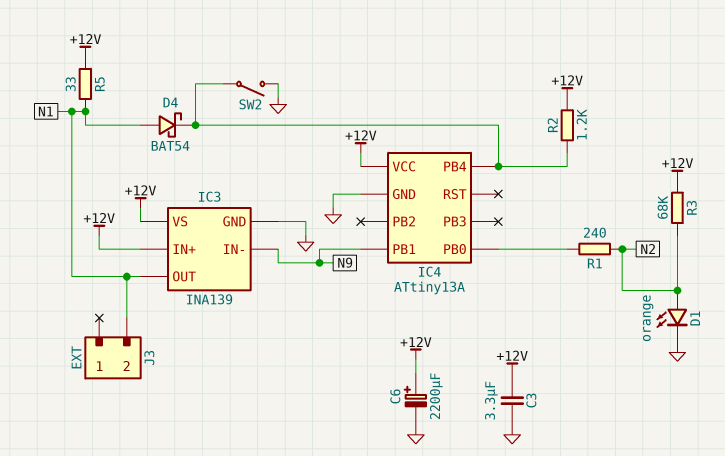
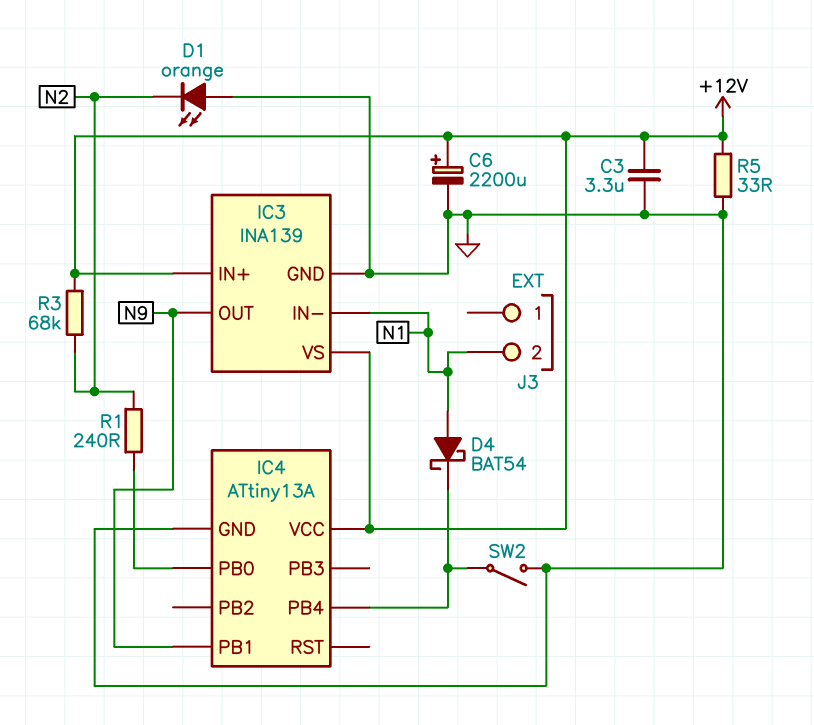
D1: LED orange (A N2, K GND) -> LED orange (A GND, K N2)
IC3 pin IN-: N9 -> N1
IC3 pin OUT: N1 -> N9
R2: 1.2k (+12V, IC4/PB4) -> none
R5: 33 (+12V, N1) -> 33 (+12V, GND)

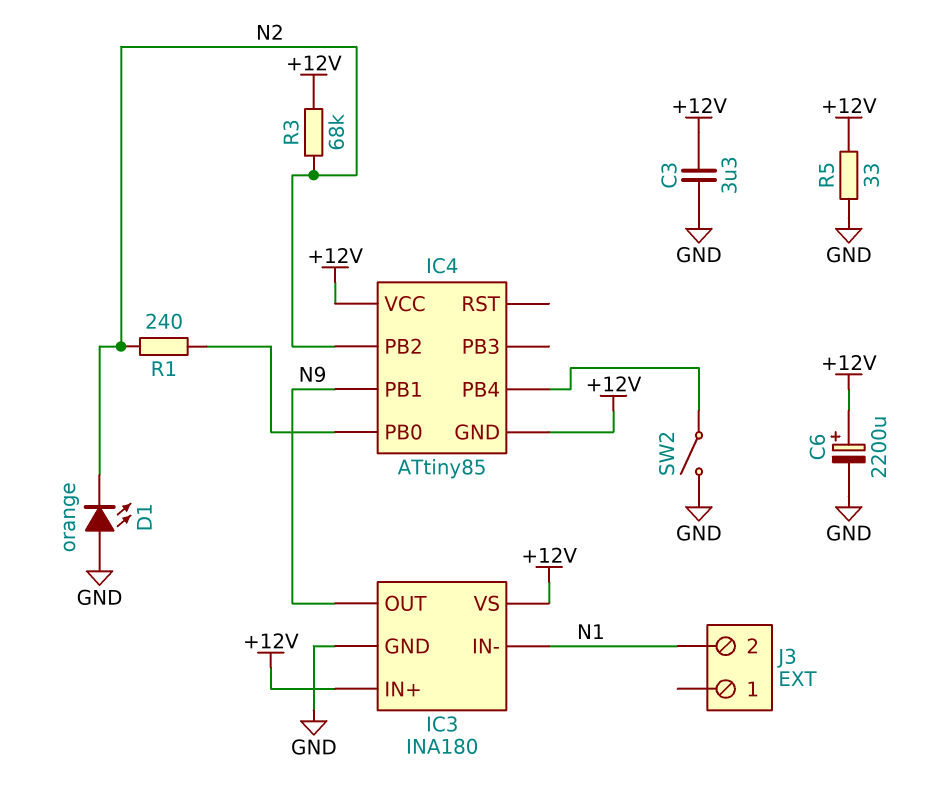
D4: schottky BAT54 (A N1, K IC4/PB4) -> none
IC3: INA139 -> INA180
IC4: ATtiny13A -> ATtiny85
IC4 pin GND: GND -> +12V
IC4 pin PB2: none -> N2

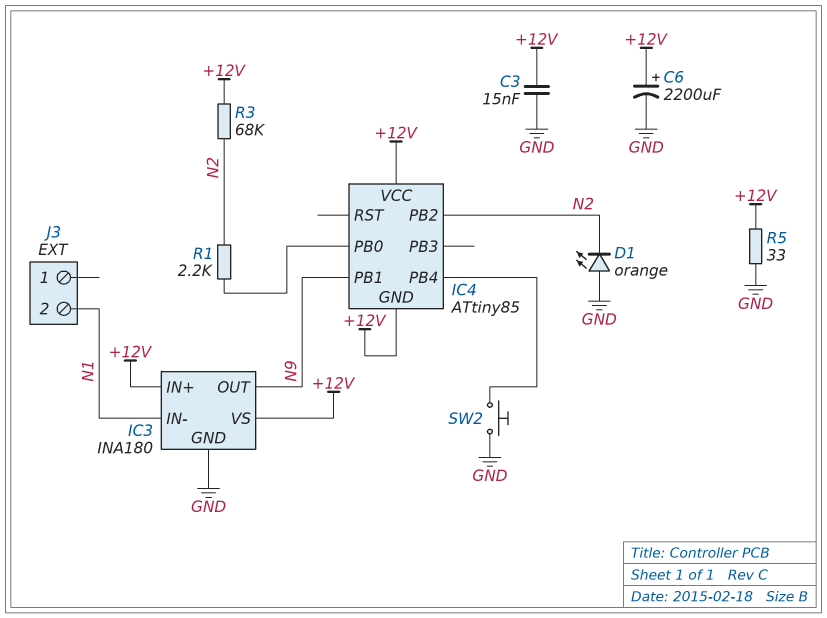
C3: 3.3uF (+12V, GND) -> 15nF (+12V, GND)
R1: 240 (IC4/PB0, N2) -> 2.2k (IC4/PB0, N2)
SW2: switch (GND, IC4/PB4) -> button (GND, IC4/PB4)

